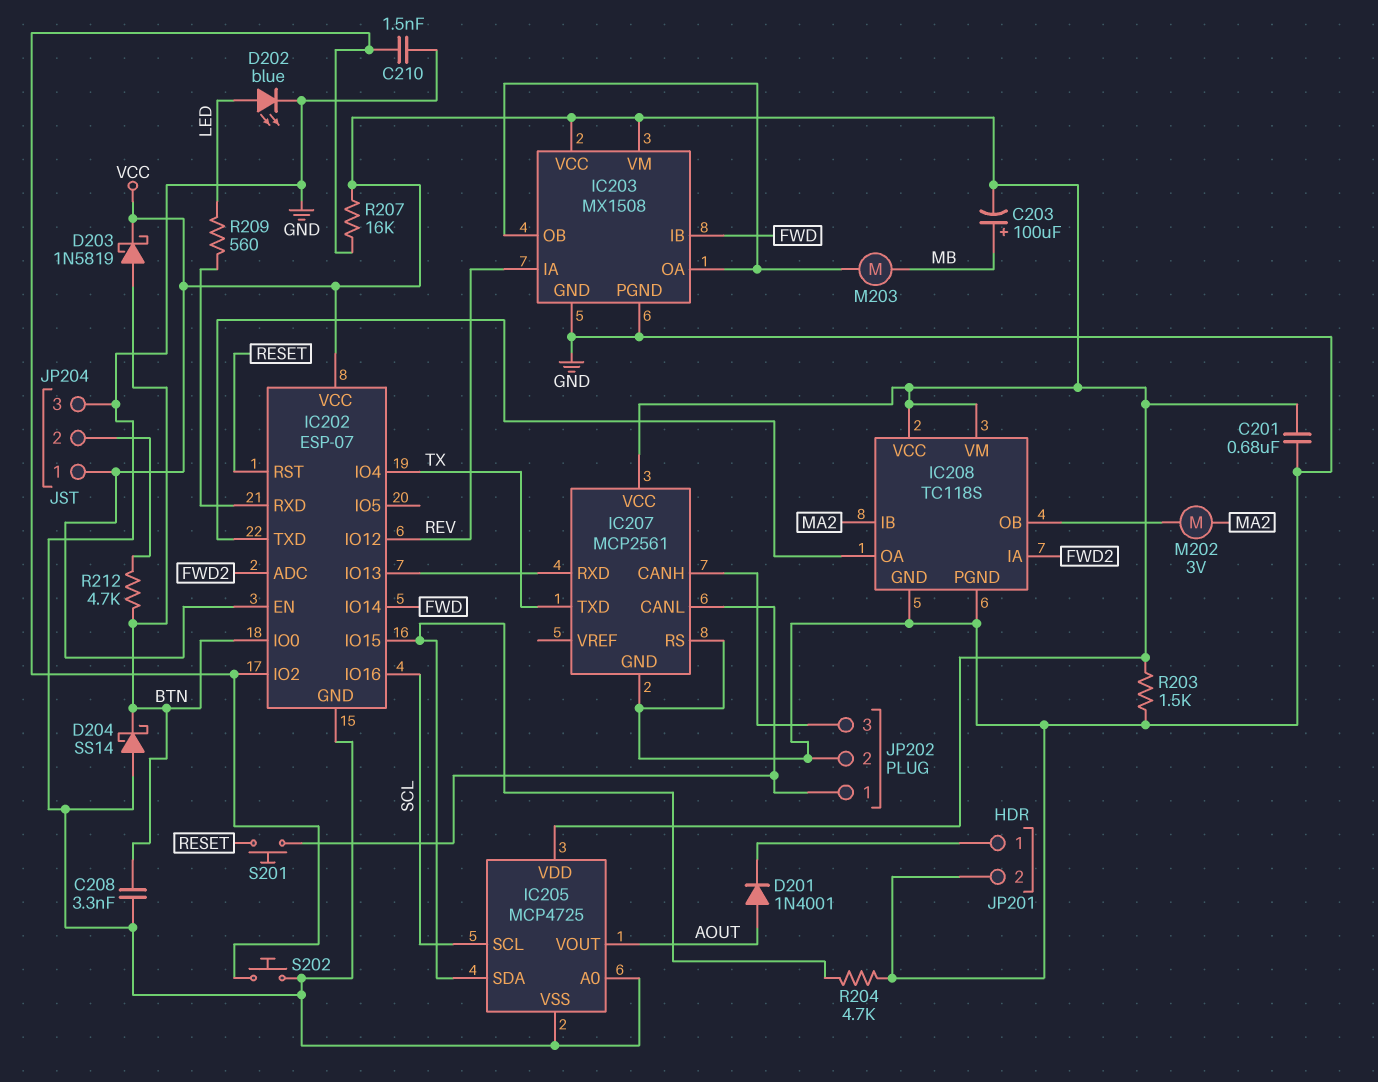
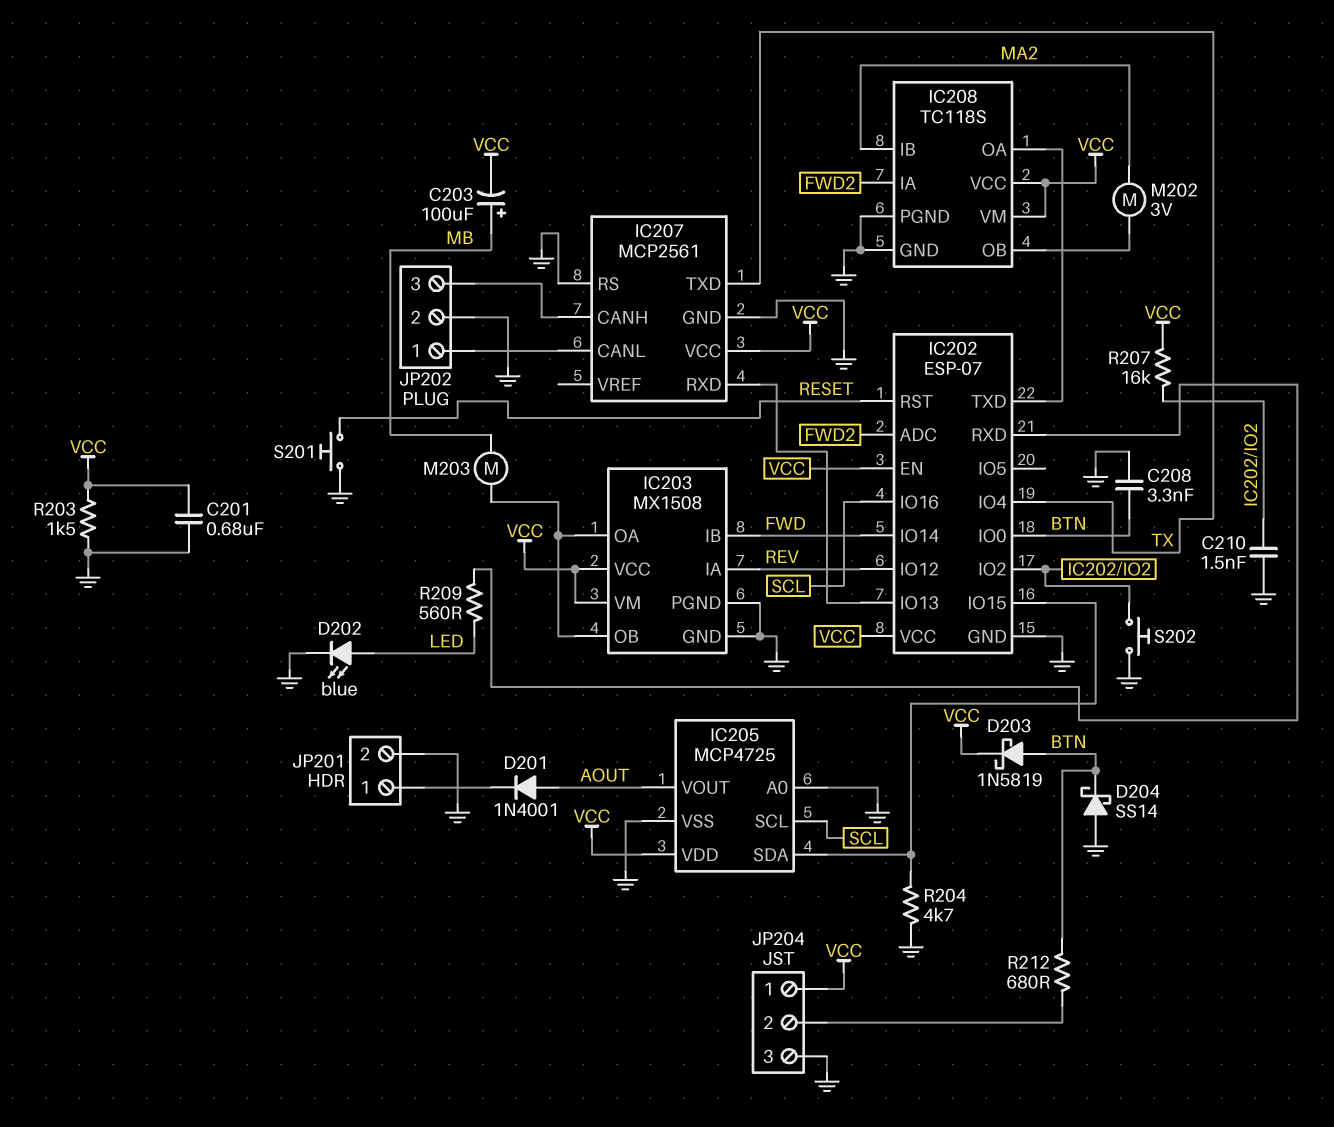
R212: 4.7k (BTN, JP204/2) -> 680 (BTN, JP204/2)
S201: button (IC207/CANL, RESET) -> button (GND, RESET)

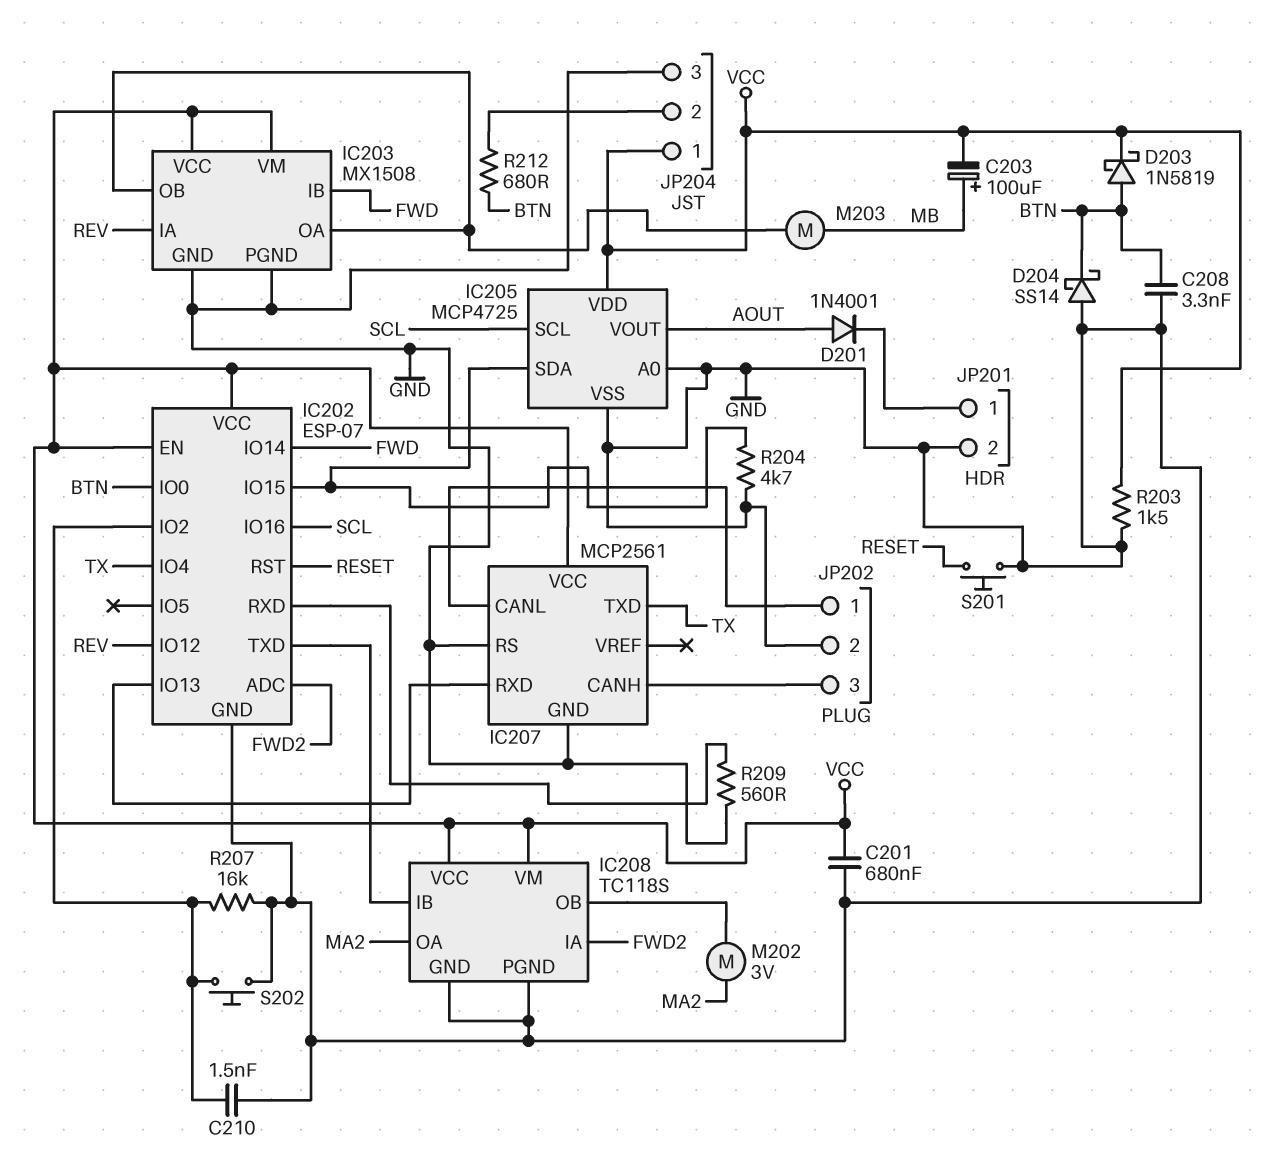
D202: LED blue (A LED, K GND) -> none
IC208 pin IB: MA2 -> IC202/TXD
IC208 pin OA: IC202/TXD -> MA2
R207: 16k (IC202/IO2, VCC) -> 16k (GND, IC202/IO2)
R209: 560 (IC202/RXD, LED) -> 560 (GND, IC202/RXD)

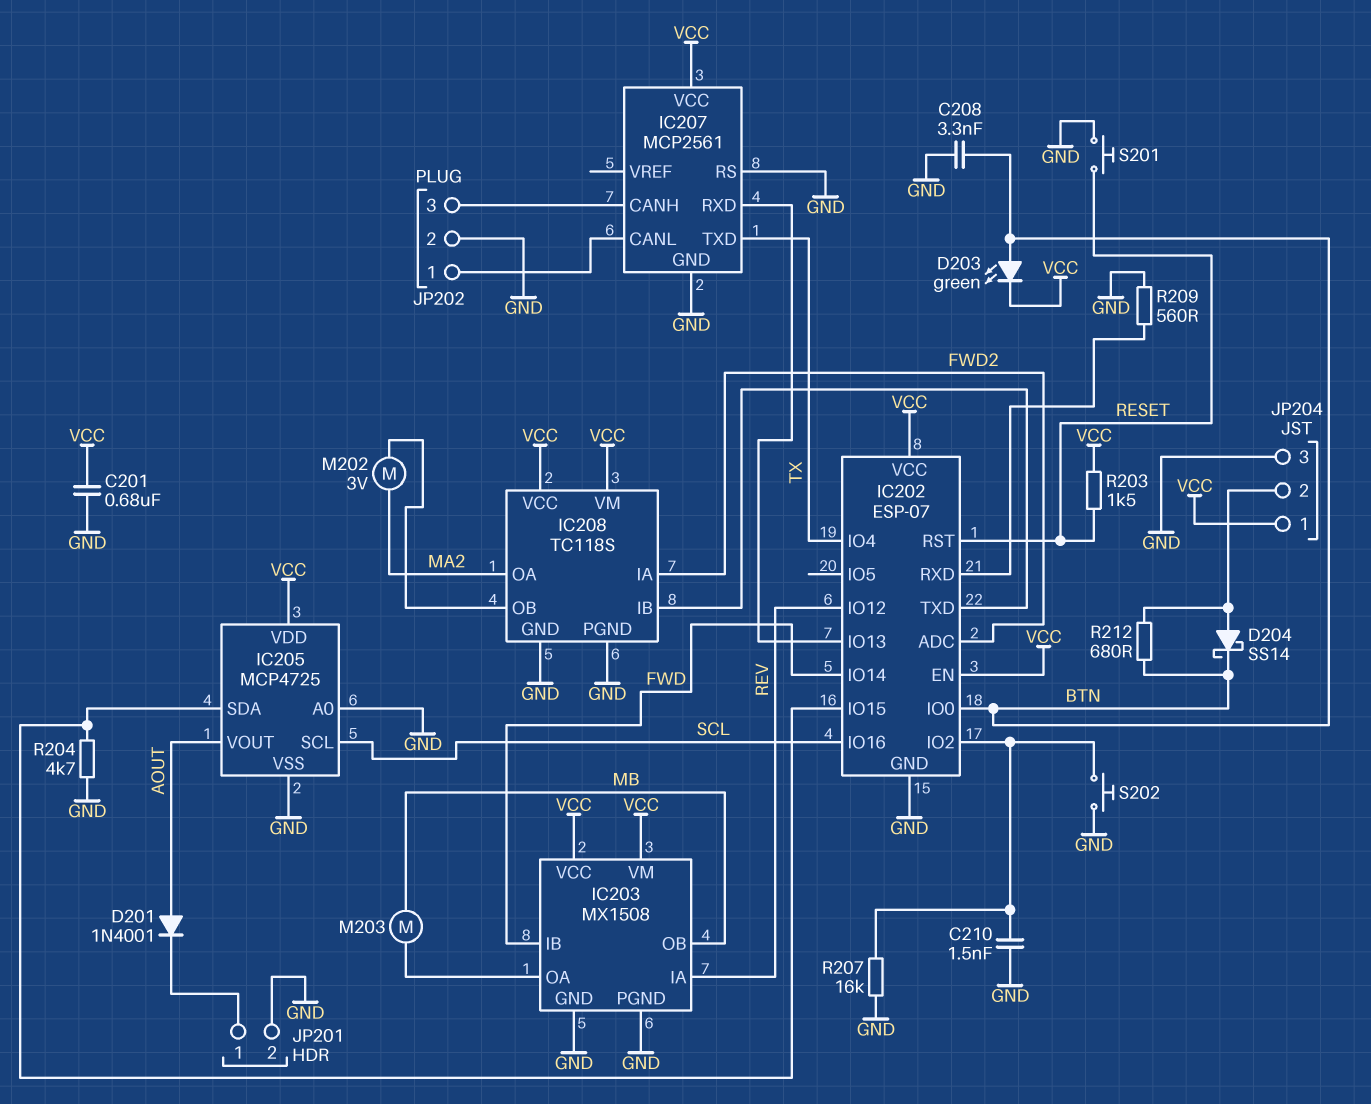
C203: 100uF (plus MB, minus VCC) -> none
D203: schottky 1N5819 (A BTN, K VCC) -> LED green (A BTN, K VCC)
D204: schottky SS14 (A GND, K BTN) -> schottky SS14 (A JP204/2, K BTN)
IC203 pin OB: IC203/OA -> MB
R203: 1.5k (GND, VCC) -> 1.5k (RESET, VCC)

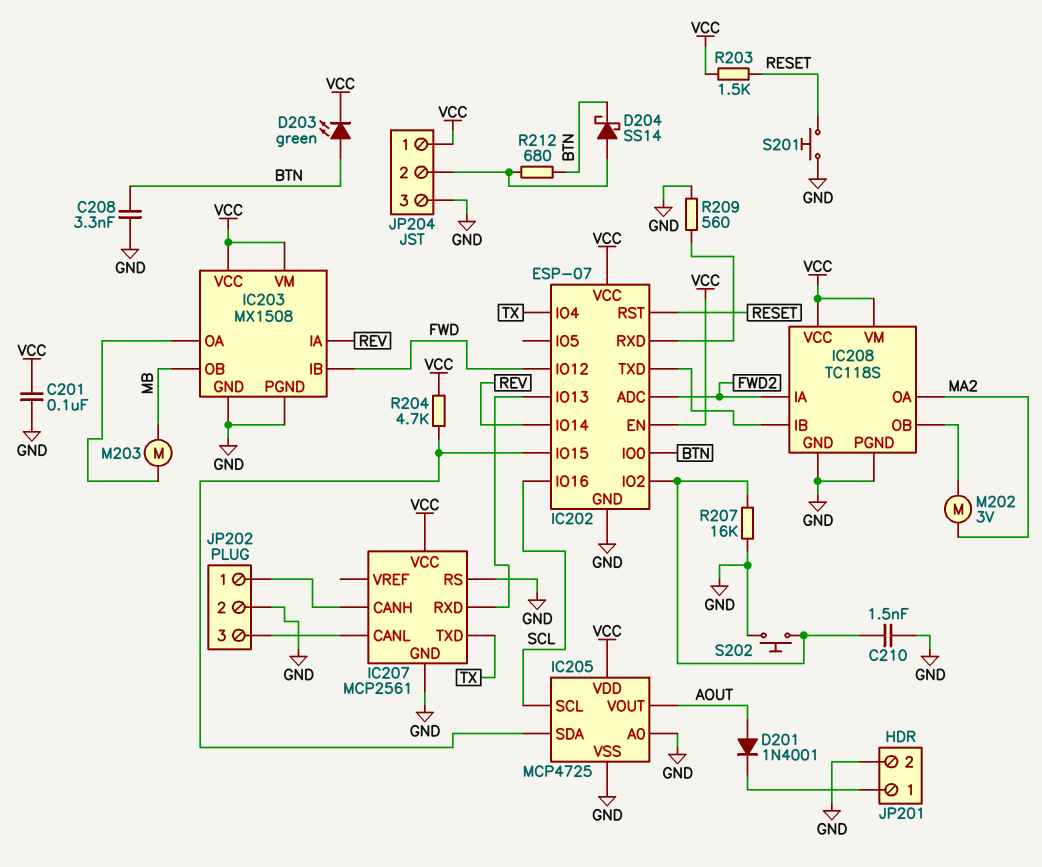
C201: 680nF (GND, VCC) -> 100nF (GND, VCC)
IC202 pin IO12: REV -> FWD
IC202 pin IO14: FWD -> REV
JP202 pin 1: IC207/CANL -> IC207/CANH
JP202 pin 3: IC207/CANH -> IC207/CANL
R204: 4.7k (GND, IC202/IO15) -> 4.7k (IC202/IO15, VCC)

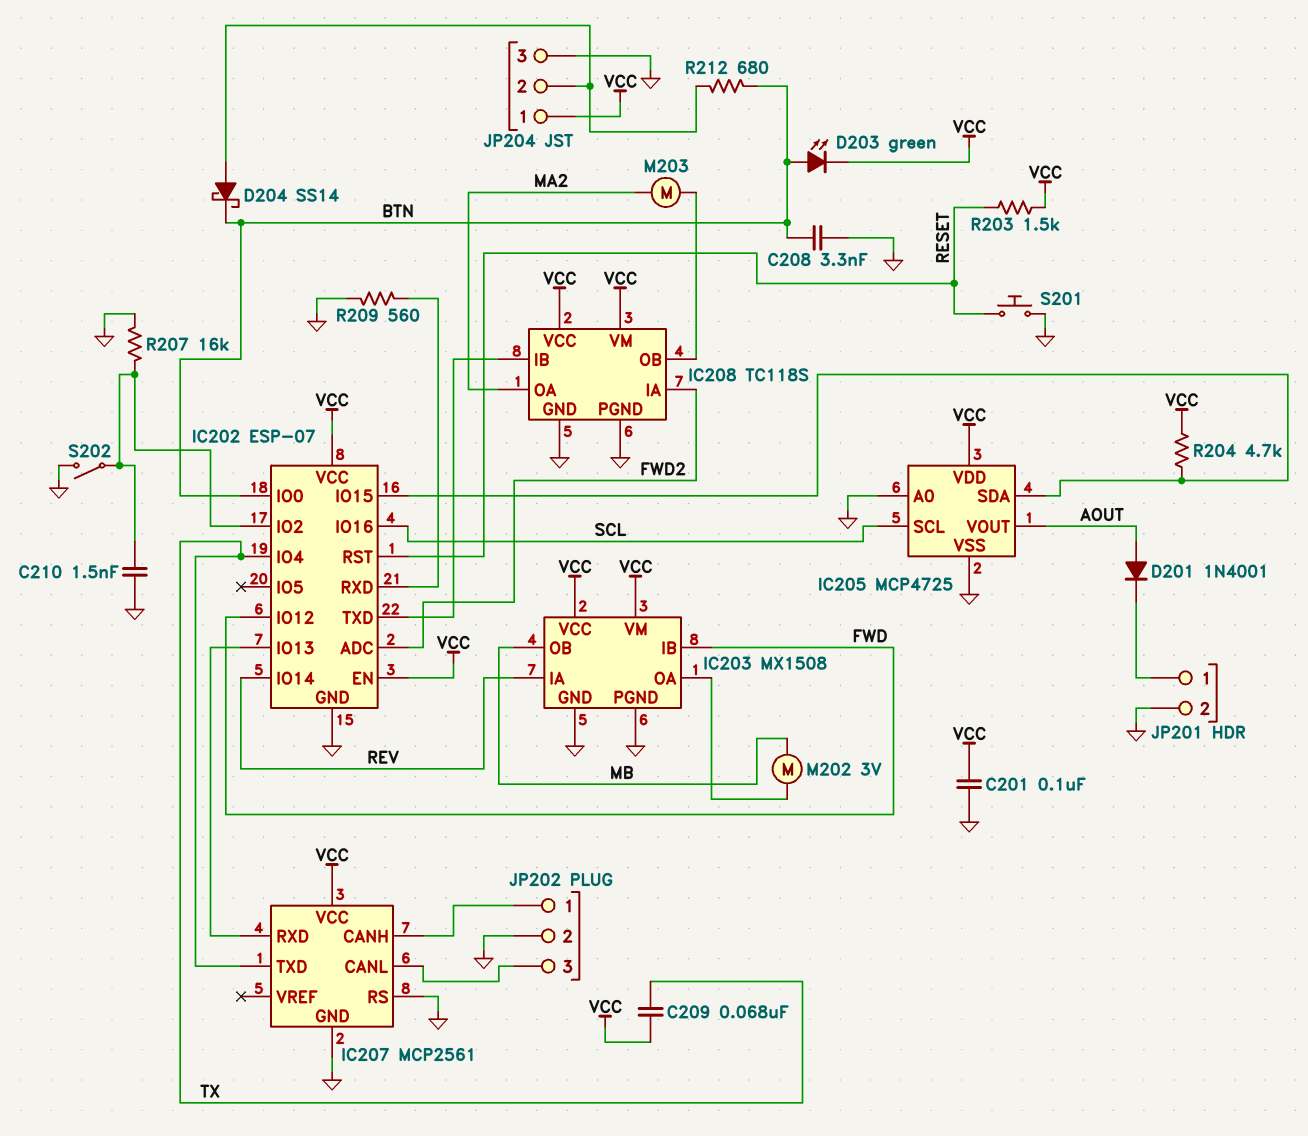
C209: none -> 68nF (TX, VCC)
M202: motor 3V (IC208/OB, MA2) -> motor 3V (IC203/OA, MB)
M203: motor (IC203/OA, MB) -> motor (IC208/OB, MA2)
S202: button (GND, IC202/IO2) -> switch (GND, IC202/IO2)

